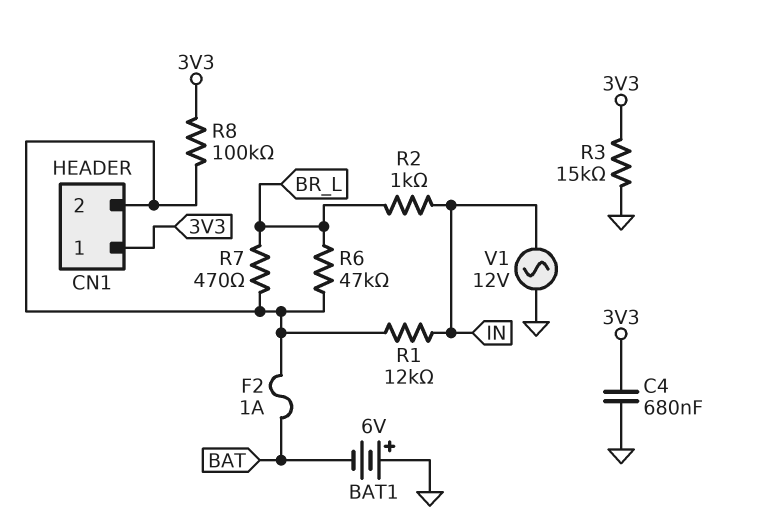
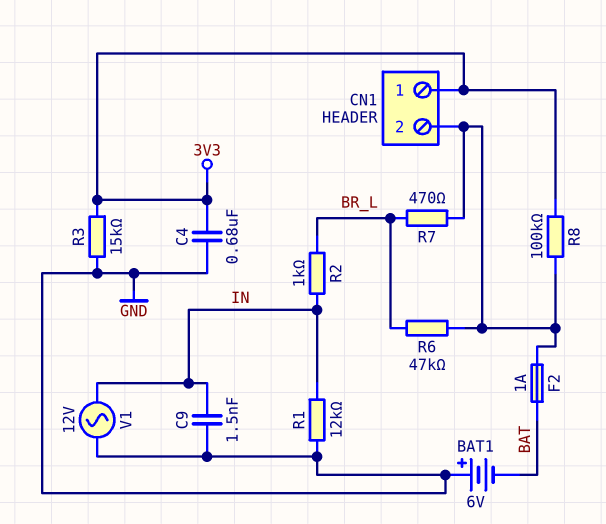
C9: none -> 1.5nF (GND, IN)
R1: 12k (CN1/2, IN) -> 12k (GND, IN)

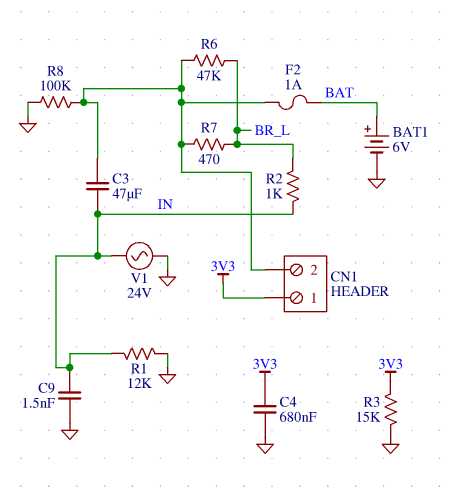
BAT1: 6V (plus GND, minus BAT) -> 6V (plus BAT, minus GND)
C3: none -> 47uF (CN1/2, IN)
R8: 100k (3V3, CN1/2) -> 100k (CN1/2, GND)
V1: AC 12V (GND, IN) -> AC 24V (GND, IN)

